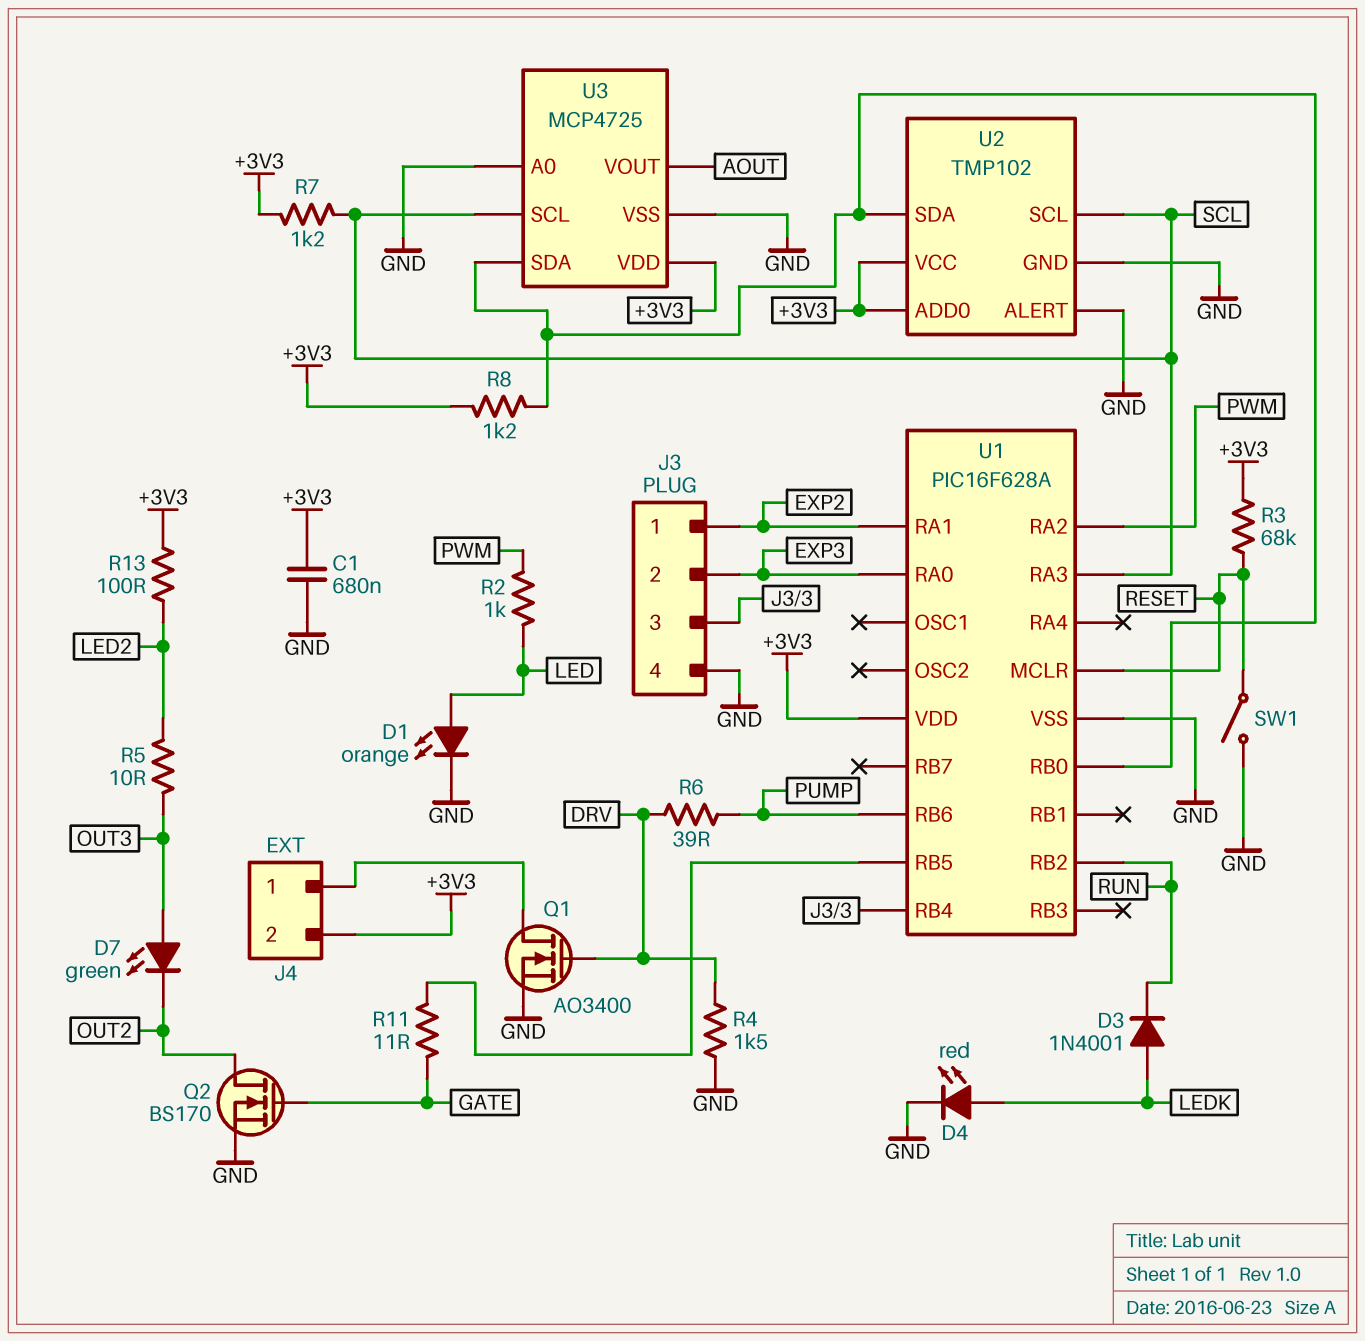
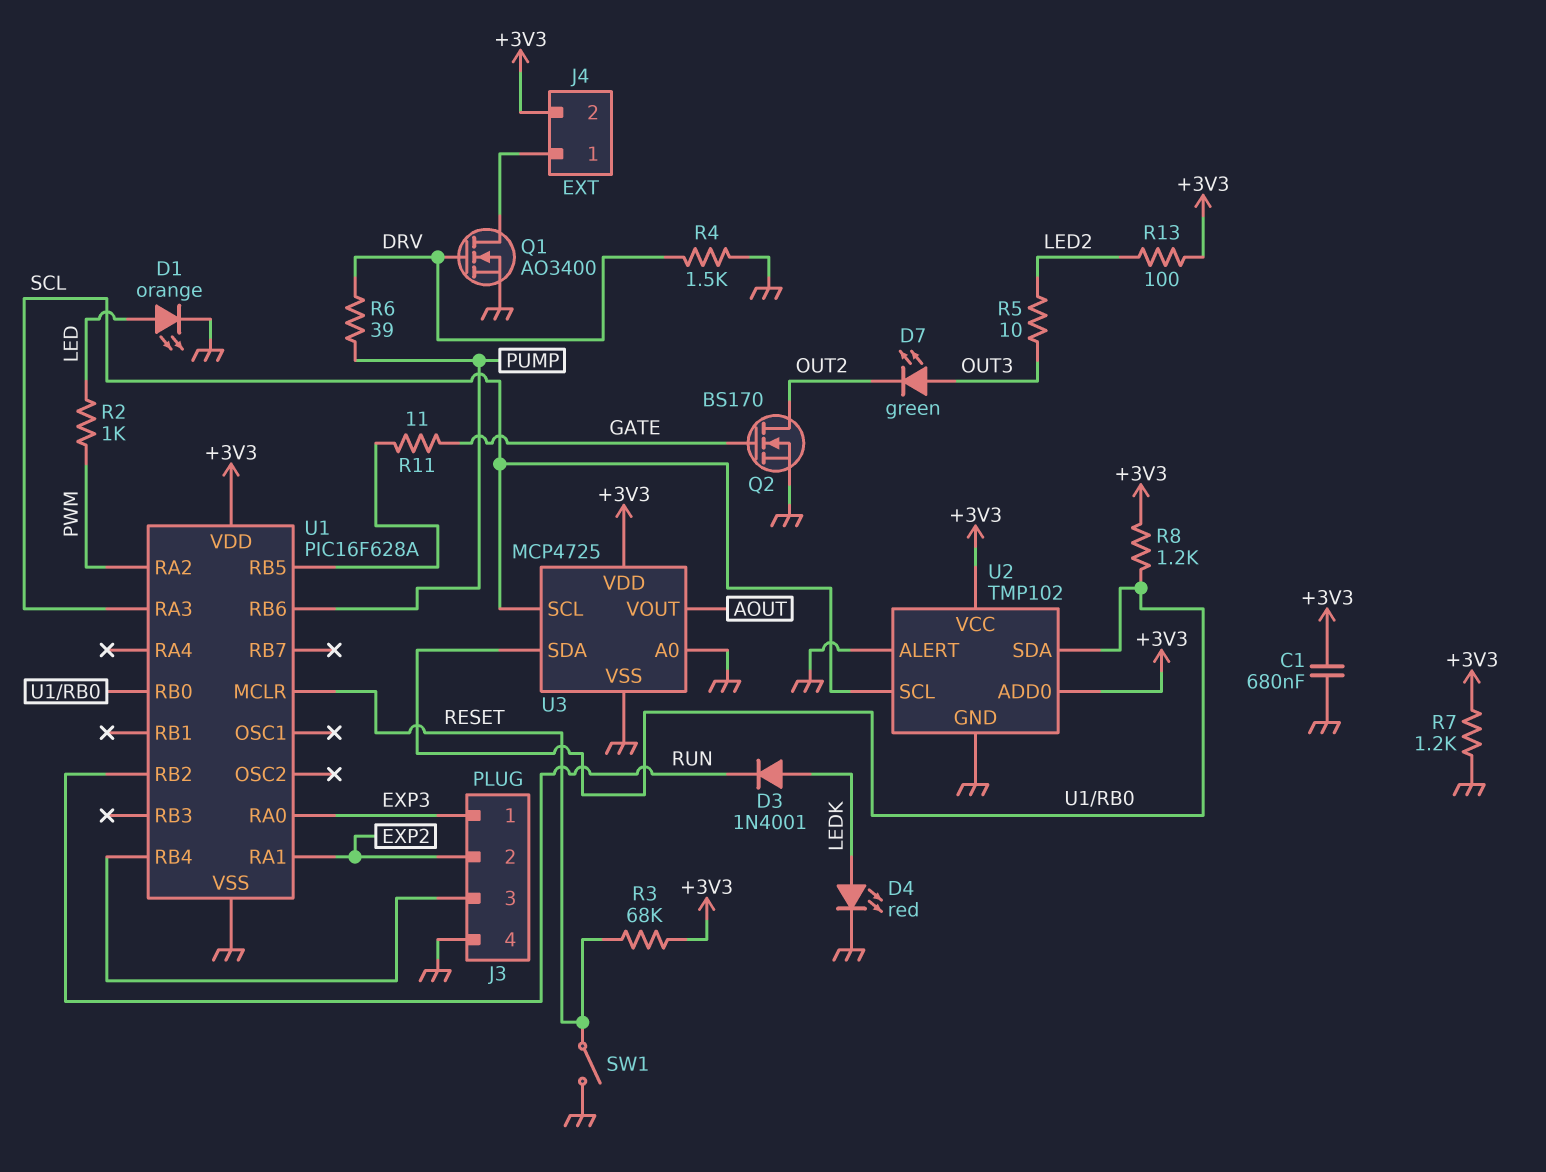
J3 pin 1: EXP2 -> EXP3
J3 pin 2: EXP3 -> EXP2
R7: 1.2k (+3V3, SCL) -> 1.2k (+3V3, GND)

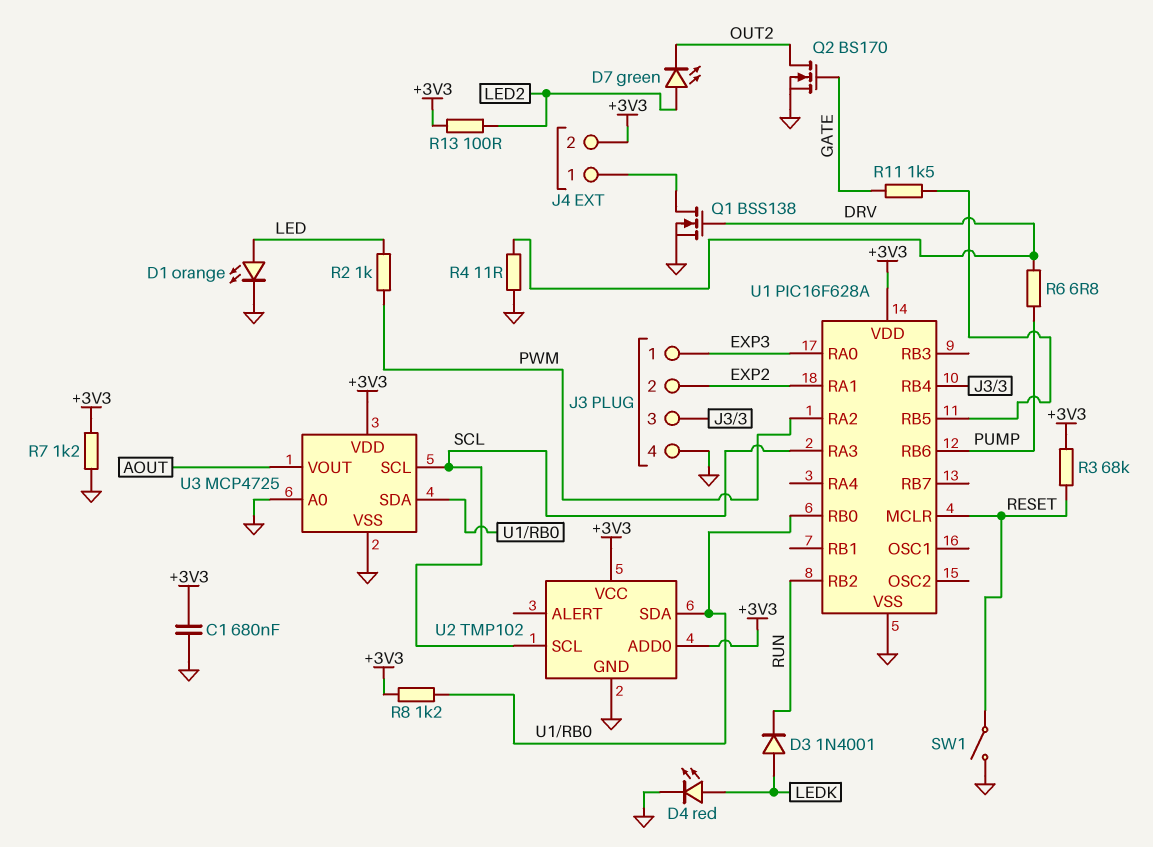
D7: LED green (A OUT3, K OUT2) -> LED green (A LED2, K OUT2)
Q1: NMOS AO3400 (G DRV, D J4/1, S GND) -> NMOS BSS138 (G DRV, D J4/1, S GND)
R4: 1.5k (DRV, GND) -> 11 (DRV, GND)
R5: 10 (LED2, OUT3) -> none
R6: 39 (DRV, PUMP) -> 6.8 (DRV, PUMP)
R11: 11 (GATE, U1/RB5) -> 1.5k (GATE, U1/RB5)
U2 pin ALERT: GND -> none

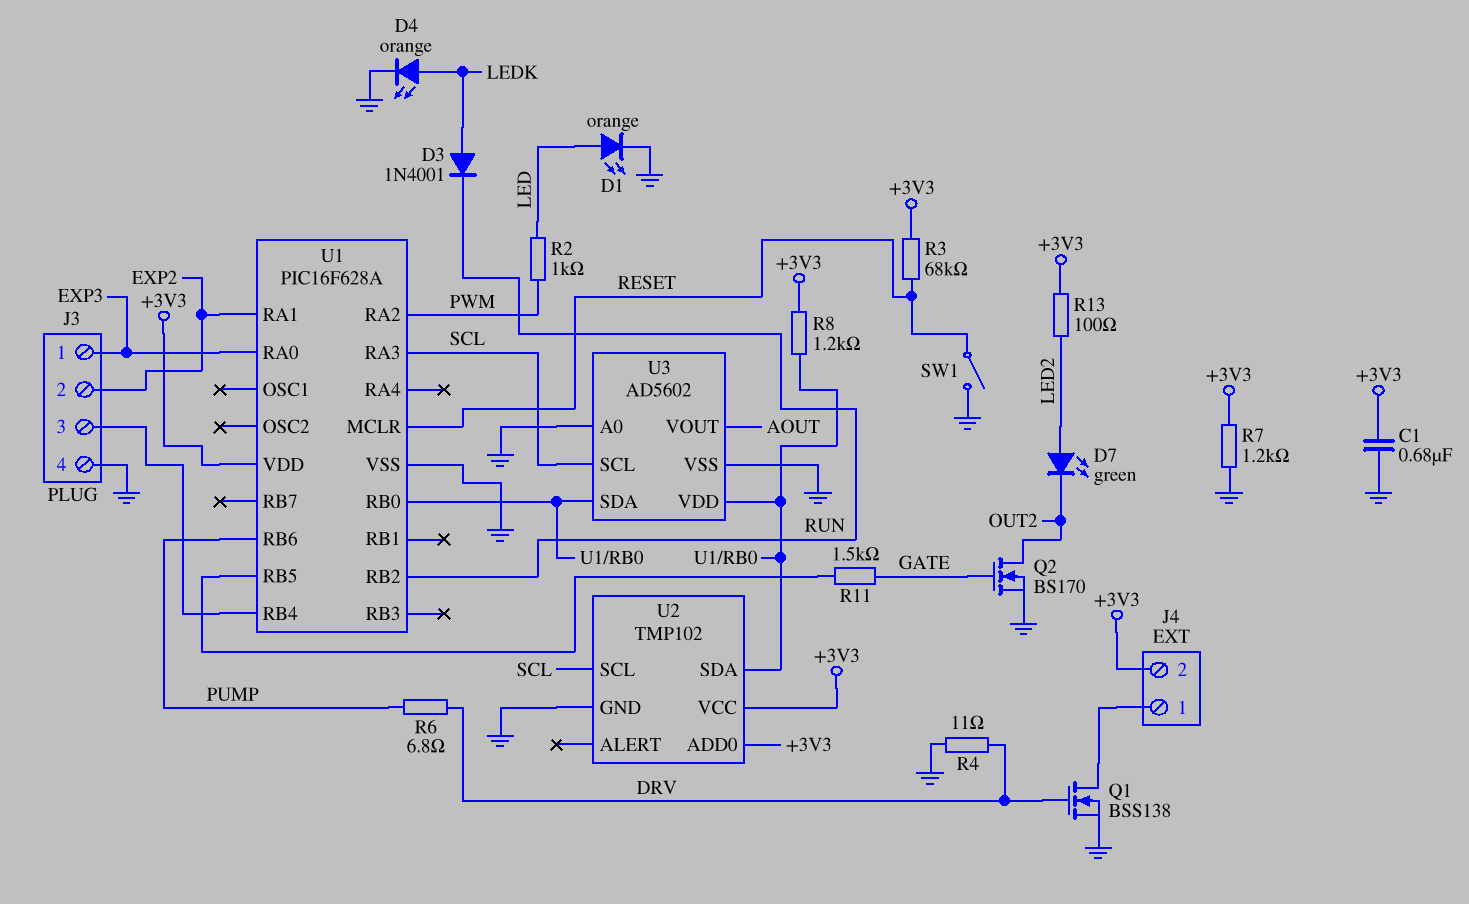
D4: LED red (A LEDK, K GND) -> LED orange (A LEDK, K GND)
U3: MCP4725 -> AD5602
U3 pin VDD: +3V3 -> U1/RB0

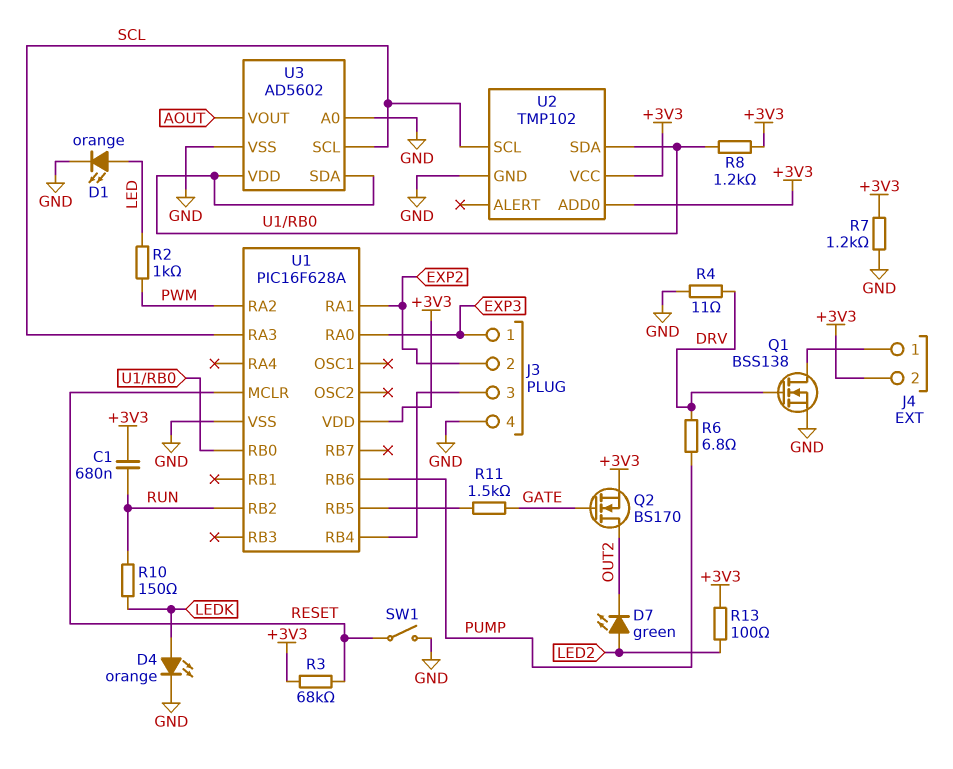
C1: 680nF (+3V3, GND) -> 680nF (+3V3, RUN)
D3: diode 1N4001 (A LEDK, K RUN) -> none
Q2: NMOS BS170 (G GATE, D OUT2, S GND) -> NMOS BS170 (G GATE, D OUT2, S +3V3)
R10: none -> 150 (LEDK, RUN)

